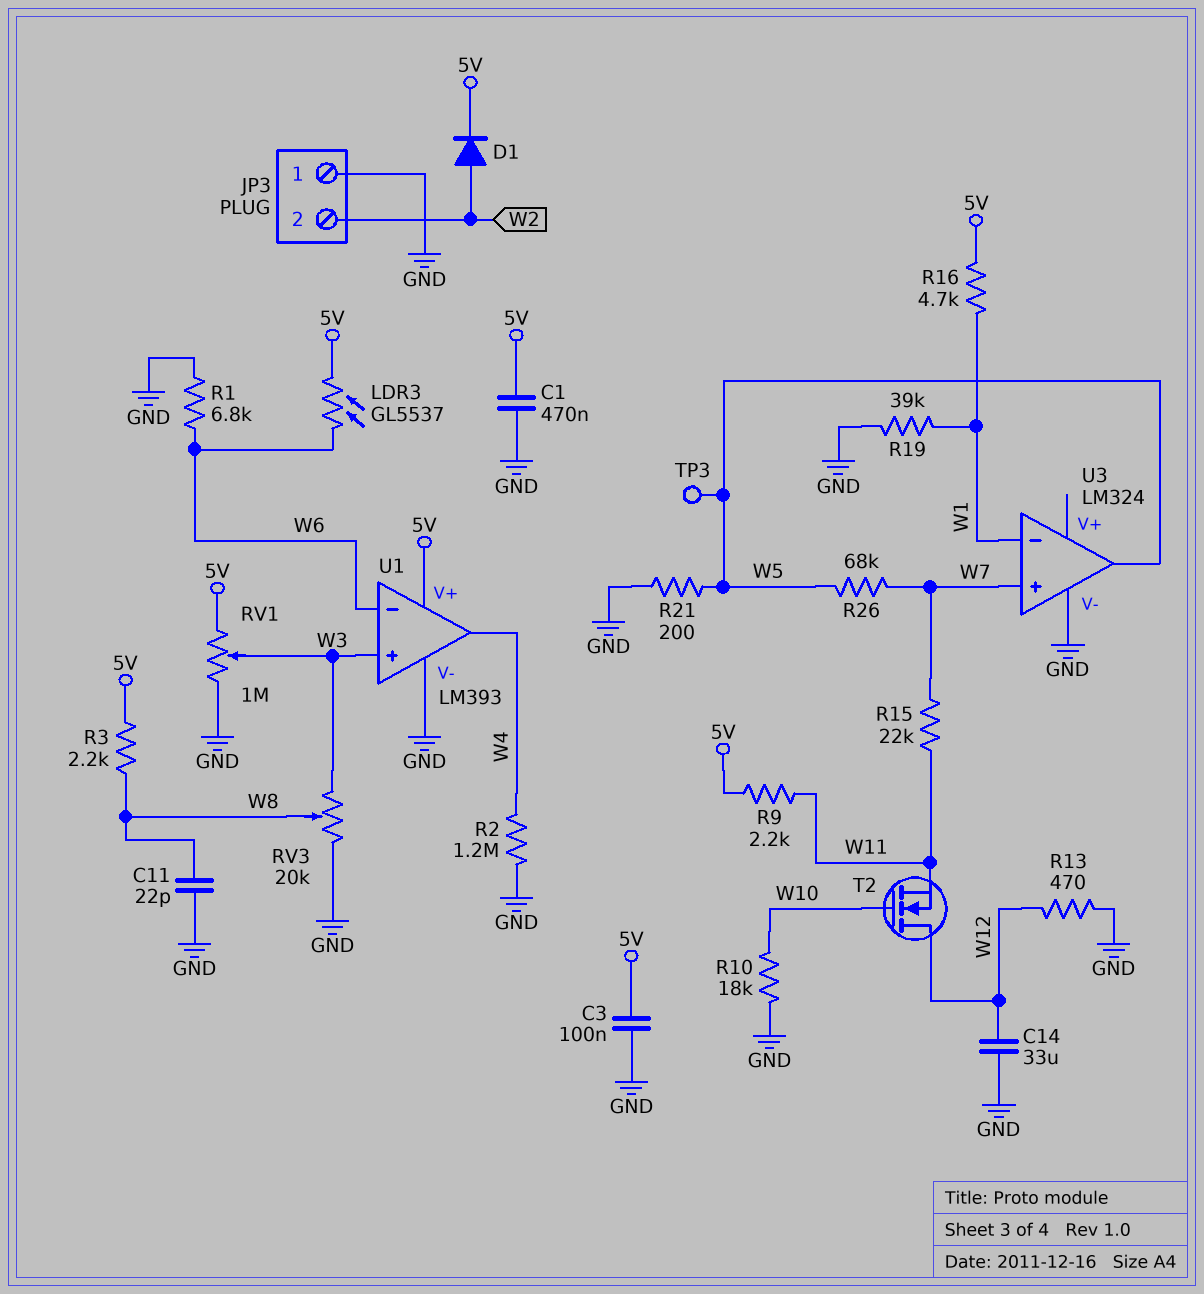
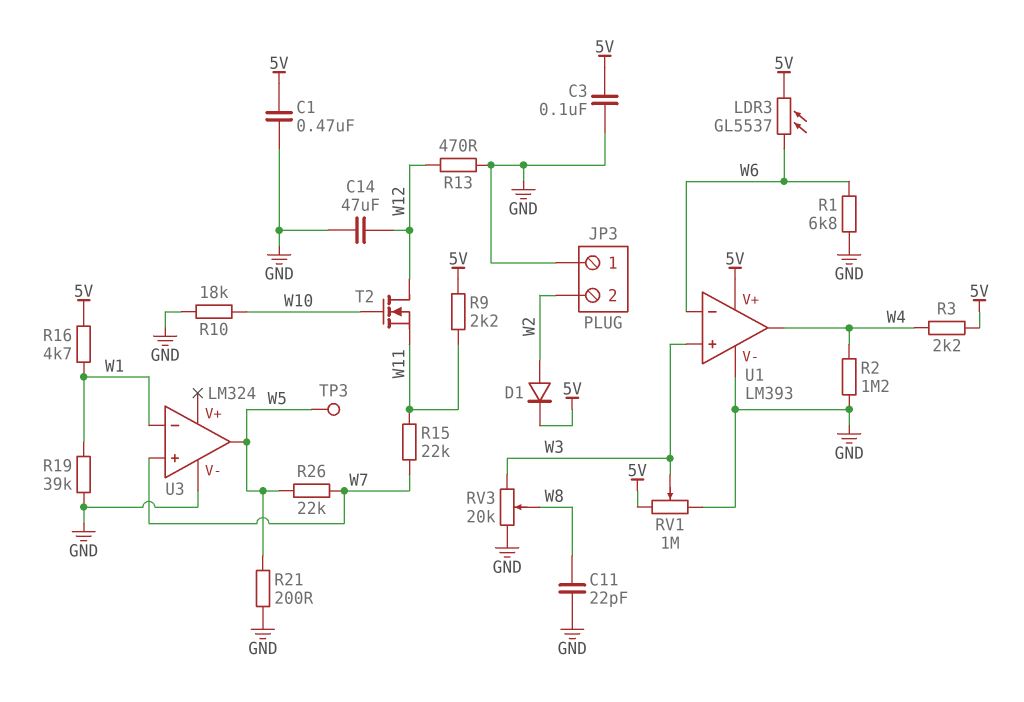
C14: 33uF (GND, W12) -> 47uF (GND, W12)
R3: 2.2k (5V, W8) -> 2.2k (5V, W4)
R26: 68k (W5, W7) -> 22k (W5, W7)

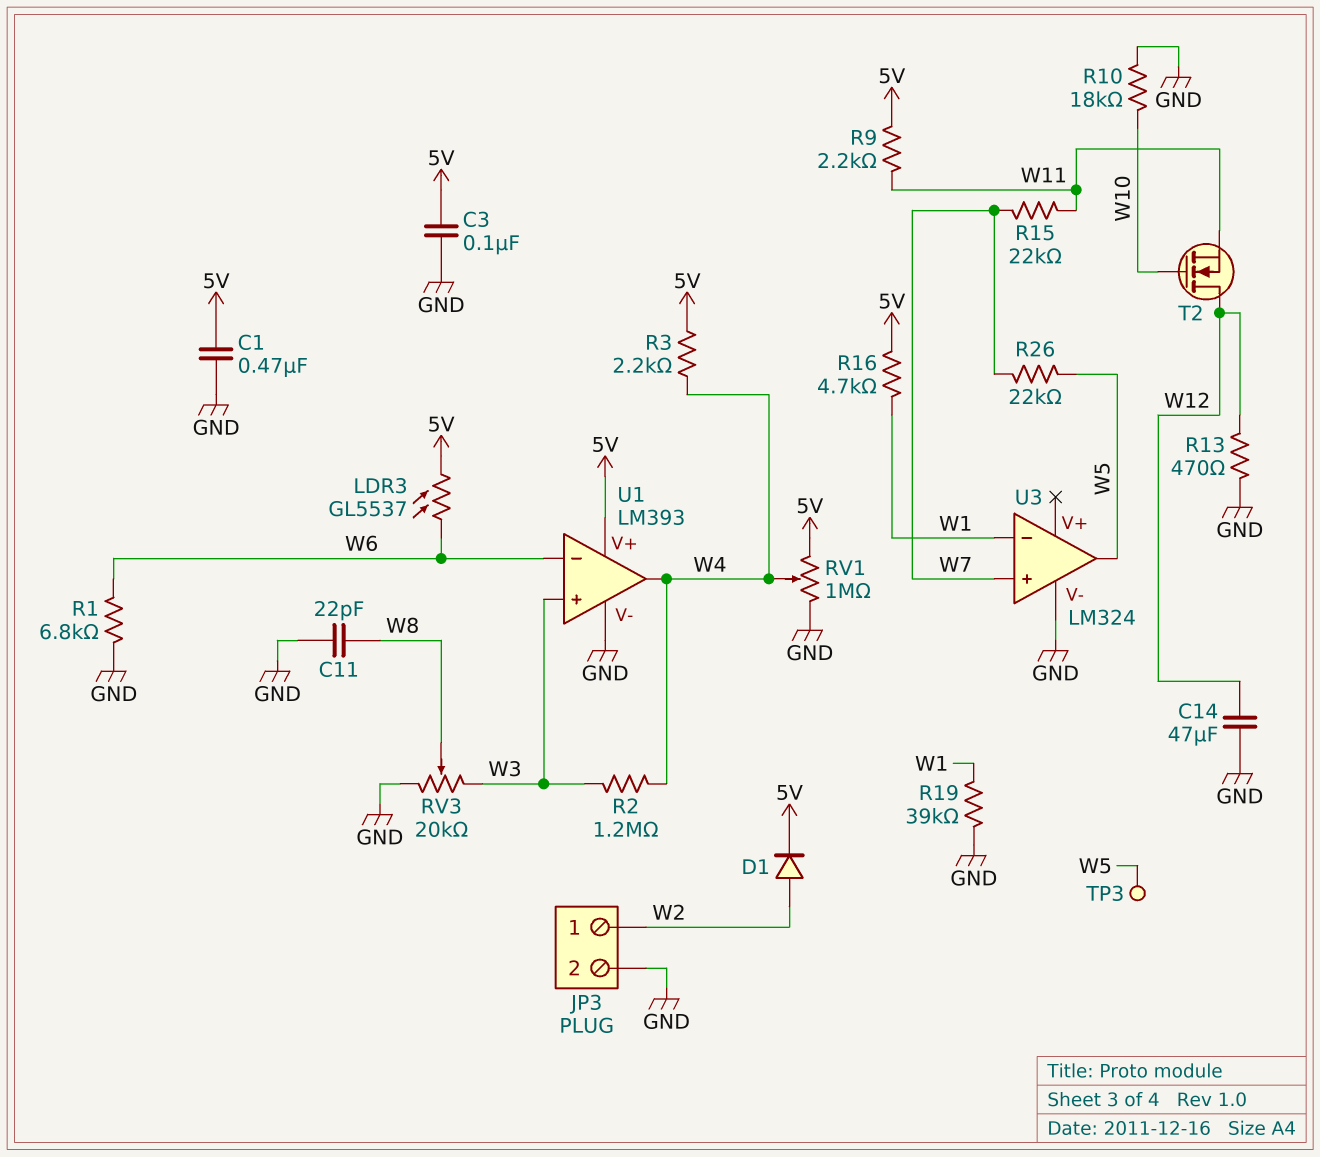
JP3 pin 1: GND -> W2
JP3 pin 2: W2 -> GND
R2: 1.2M (GND, W4) -> 1.2M (W3, W4)
R21: 200 (GND, W5) -> none
RV1: 1M (5V, GND, wiper W3) -> 1M (5V, GND, wiper W4)

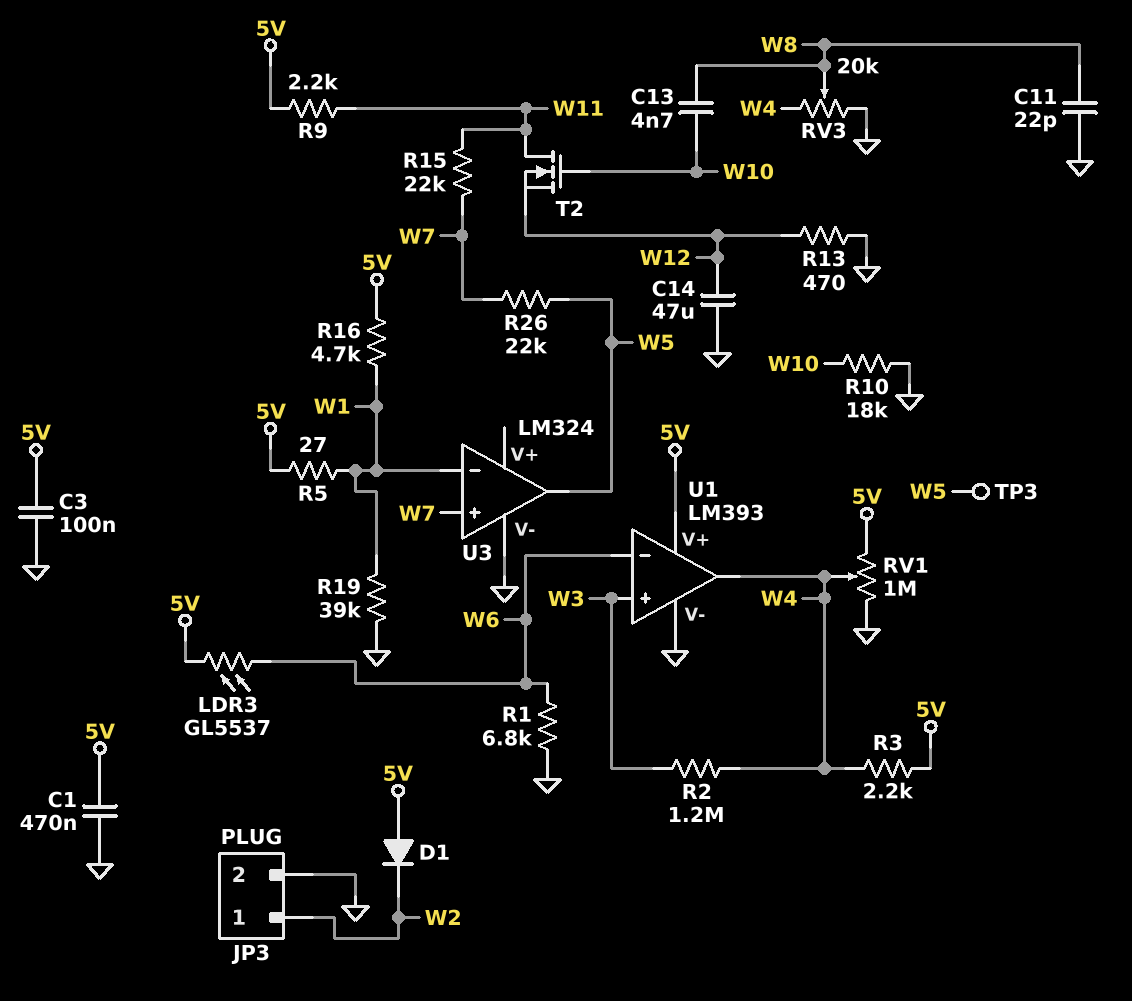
C13: none -> 4.7nF (W8, W10)
D1: diode (A W2, K 5V) -> diode (A 5V, K W2)
R5: none -> 27 (5V, W1)
RV3: 20k (GND, W3, wiper W8) -> 20k (GND, W4, wiper W8)
T2: NMOS (G W10, D W12, S W11) -> NMOS (G W10, D W11, S W12)

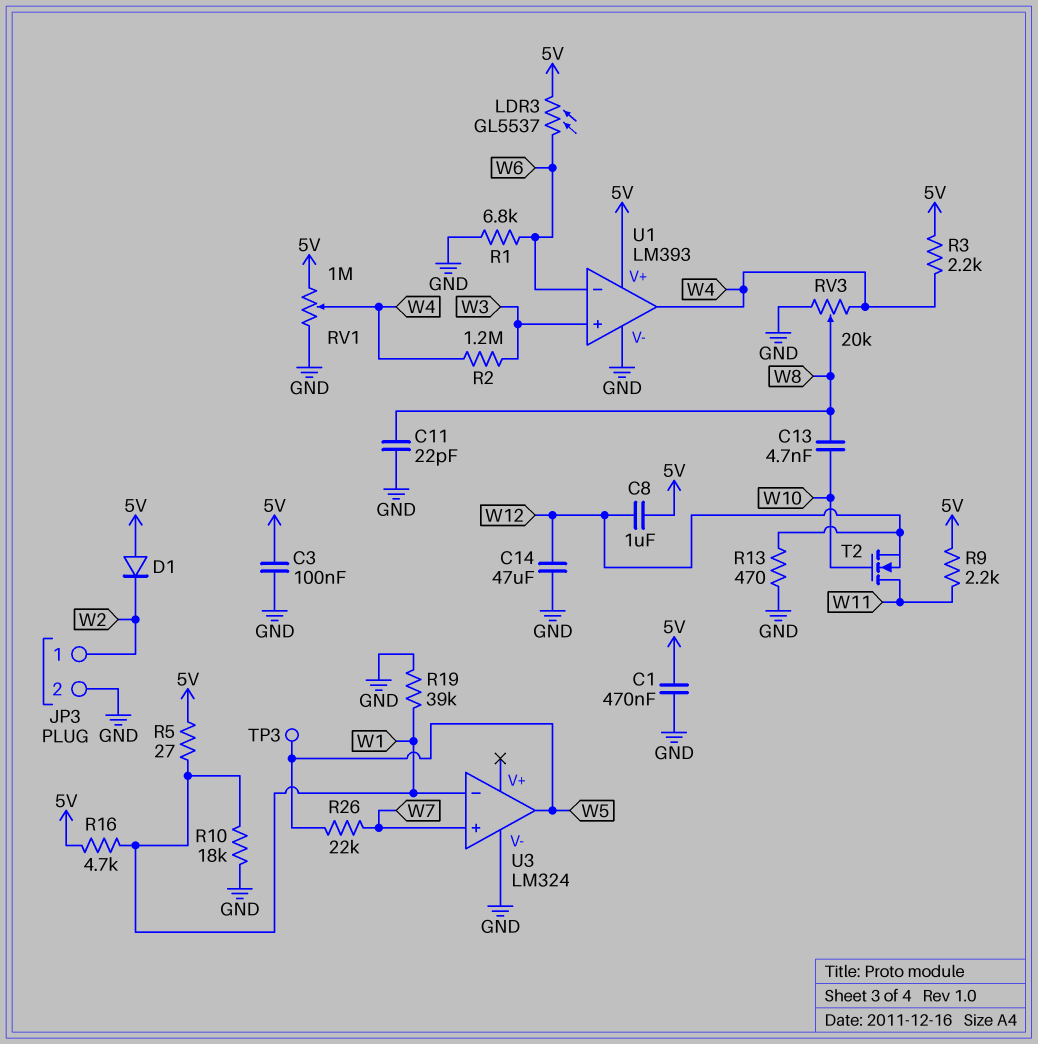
C8: none -> 1uF (5V, W12)
R10: 18k (GND, W10) -> 18k (GND, W1)
R15: 22k (W7, W11) -> none

